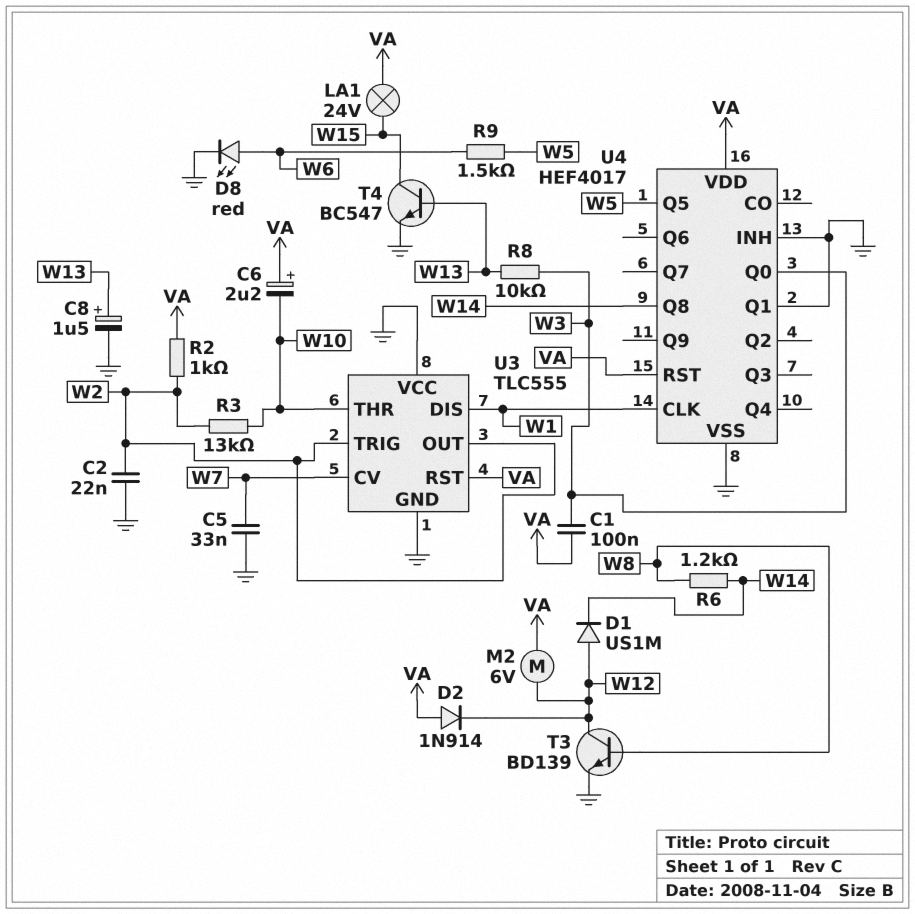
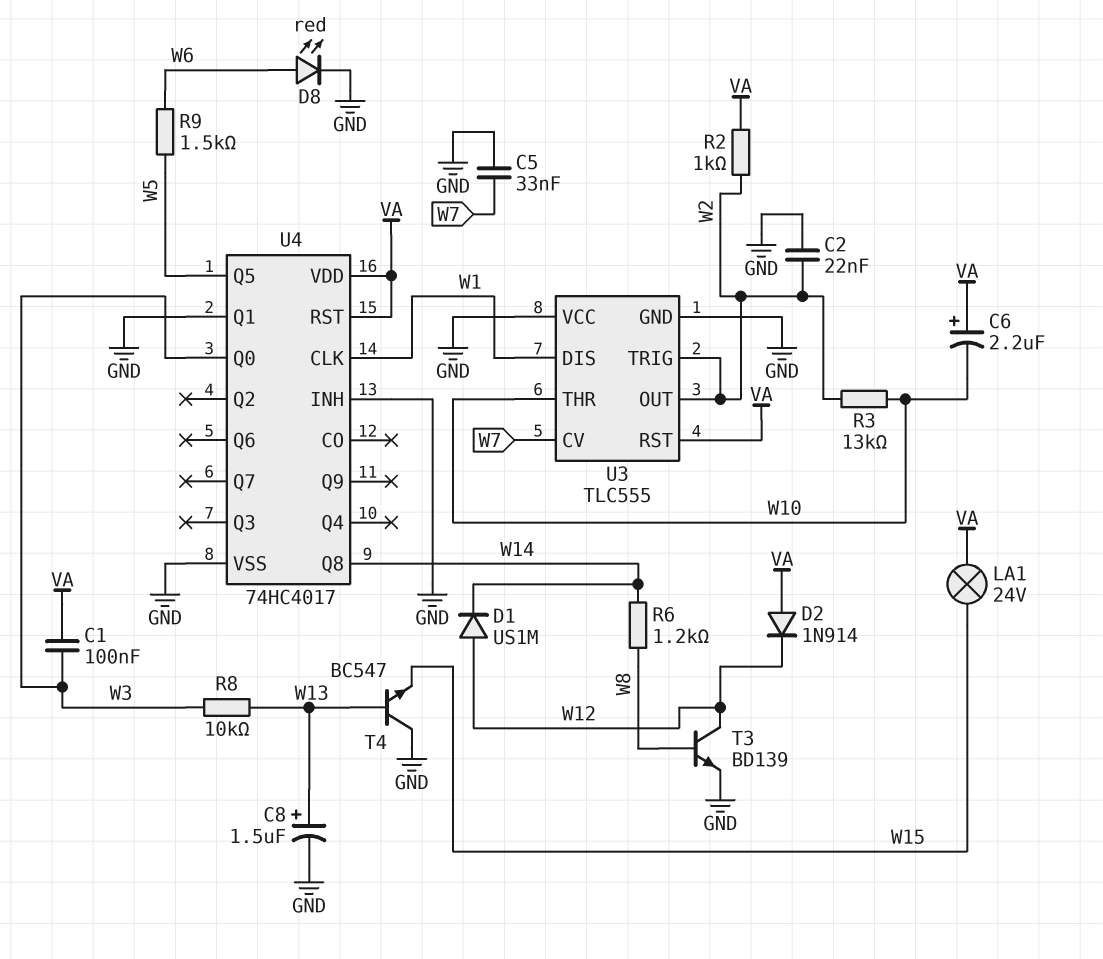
M2: motor 6V (VA, W12) -> none
T4: NPN BC547 (B W13, C W15, E GND) -> NPN BC547 (B W13, C GND, E W15)
U4: HEF4017 -> 74HC4017

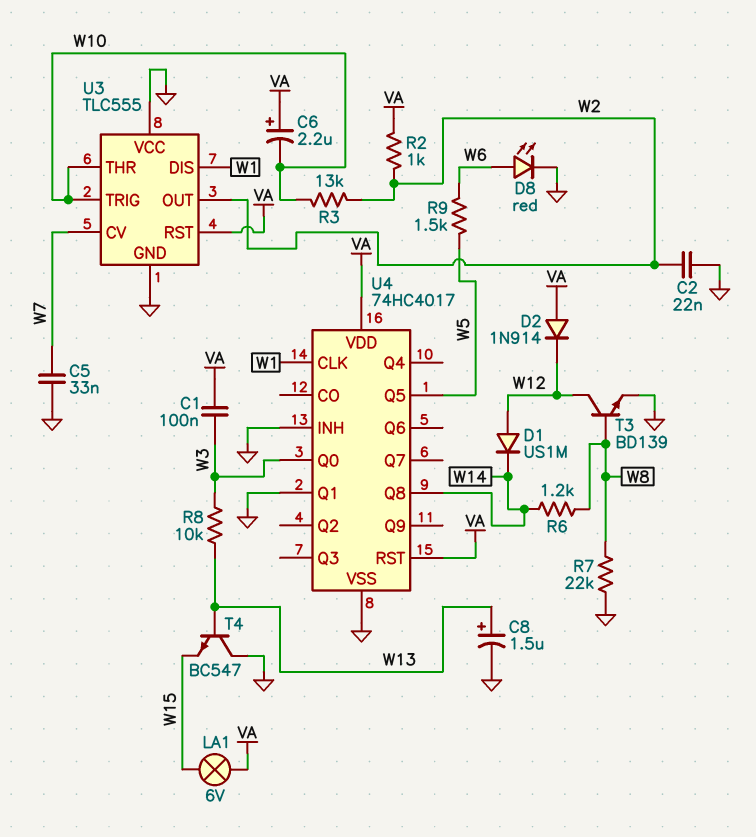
LA1: lamp 24V (VA, W15) -> lamp 6V (VA, W15)
R7: none -> 22k (GND, W8)
U3 pin TRIG: W2 -> W10

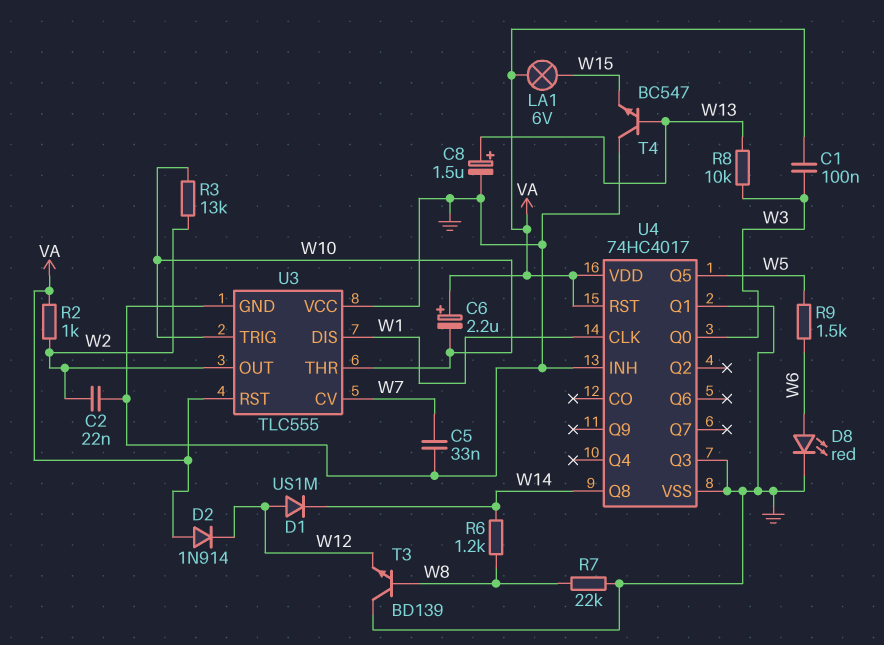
T3: NPN BD139 (B W8, C W12, E GND) -> NPN BD139 (B W8, C GND, E W12)
U4 pin Q3: none -> GND

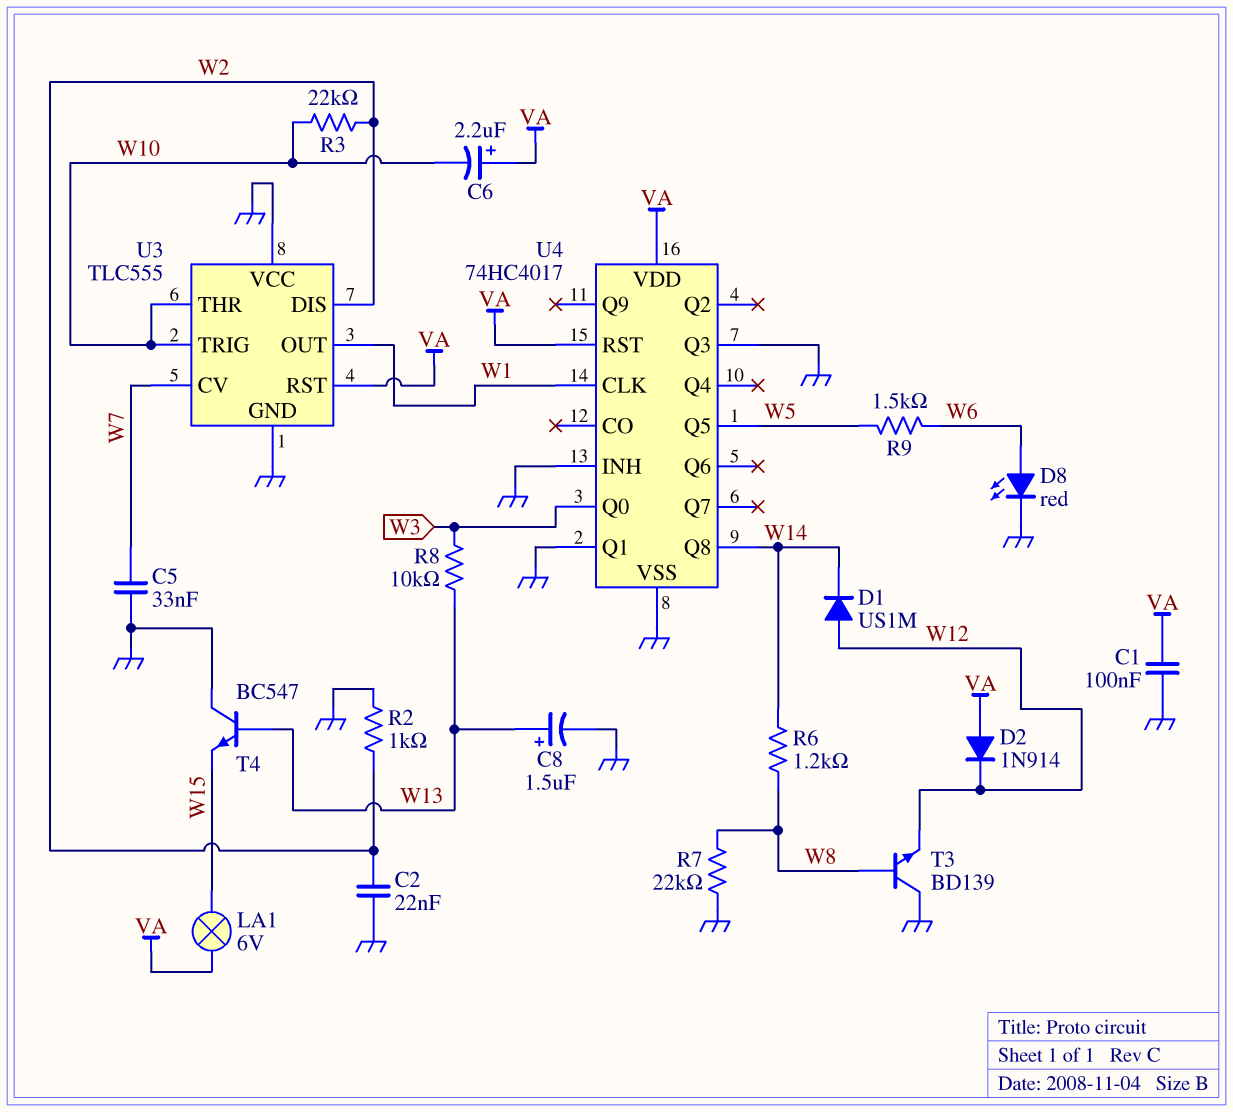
C1: 100nF (VA, W3) -> 100nF (GND, VA)
R2: 1k (VA, W2) -> 1k (GND, W2)
R3: 13k (W2, W10) -> 22k (W2, W10)
U3 pin DIS: W1 -> W2
U3 pin OUT: W2 -> W1

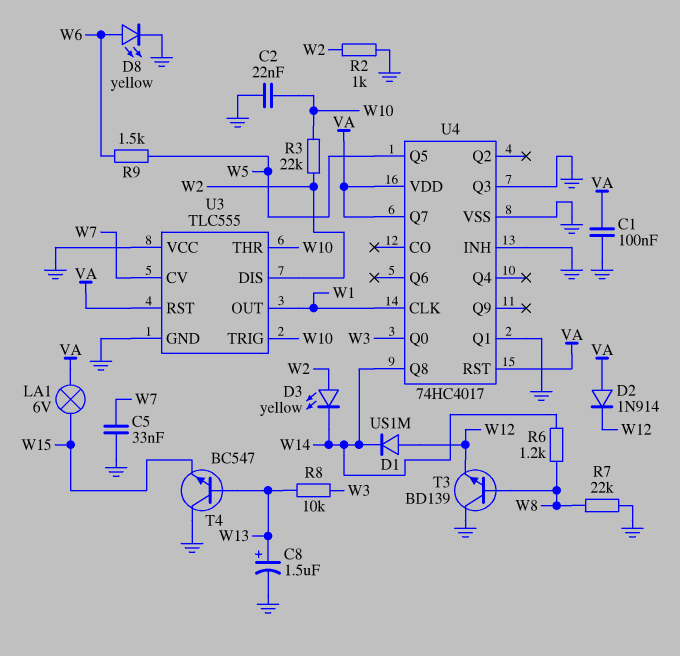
C2: 22nF (GND, W2) -> 22nF (GND, W10)
C6: 2.2uF (plus VA, minus W10) -> none
D3: none -> LED yellow (A W2, K W14)
D8: LED red (A W6, K GND) -> LED yellow (A W6, K GND)
U4 pin Q7: none -> VA

